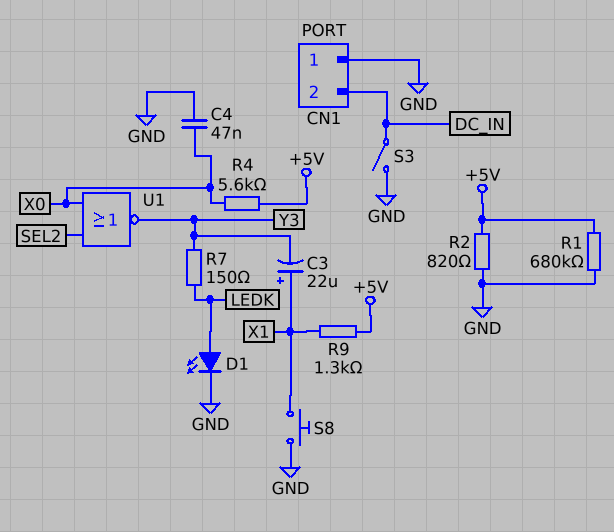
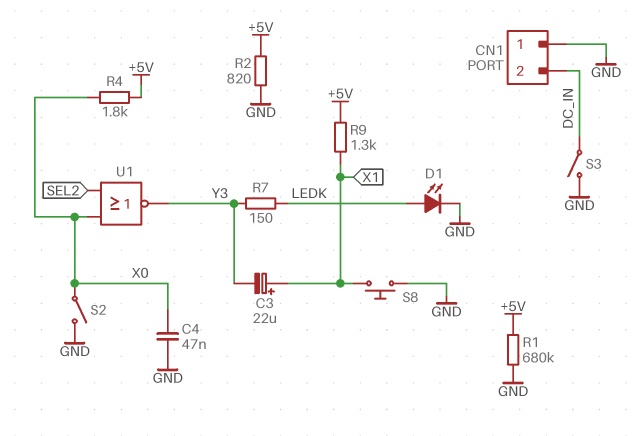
R4: 5.6k (+5V, X0) -> 1.8k (+5V, X0)
S2: none -> switch (GND, X0)

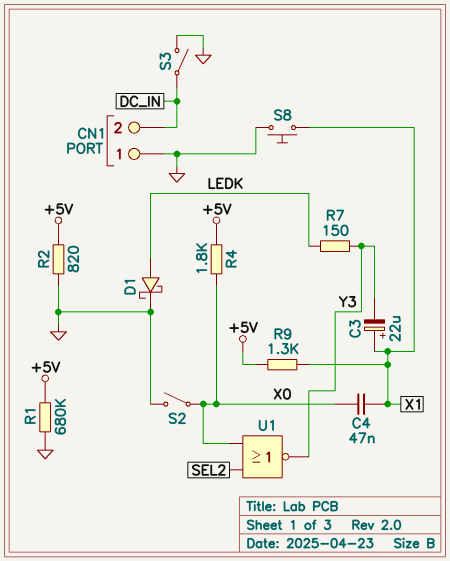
C4: 47nF (GND, X0) -> 47nF (X0, X1)
D1: LED (A LEDK, K GND) -> schottky (A LEDK, K GND)

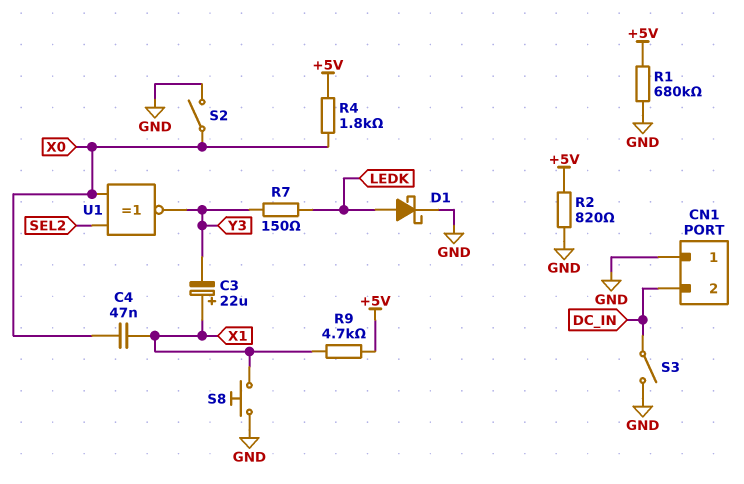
R9: 1.3k (+5V, X1) -> 4.7k (+5V, X1)
U1: NOR (in SEL2, in X0, out Y3) -> XNOR (in SEL2, in X0, out Y3)

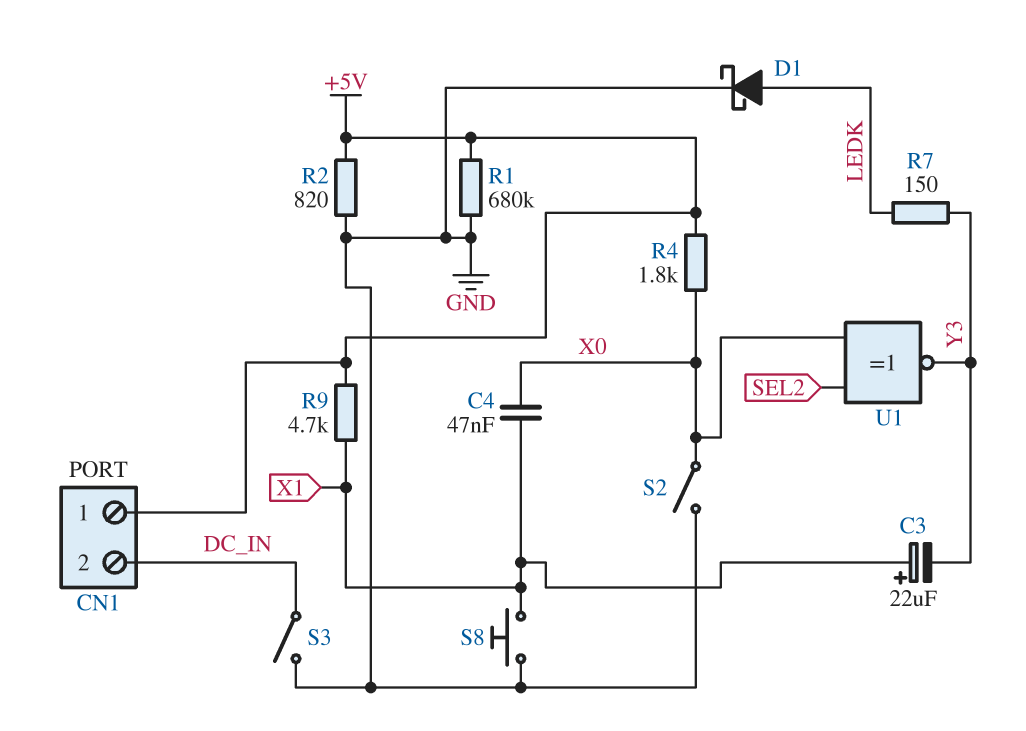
CN1 pin 1: GND -> +5V

